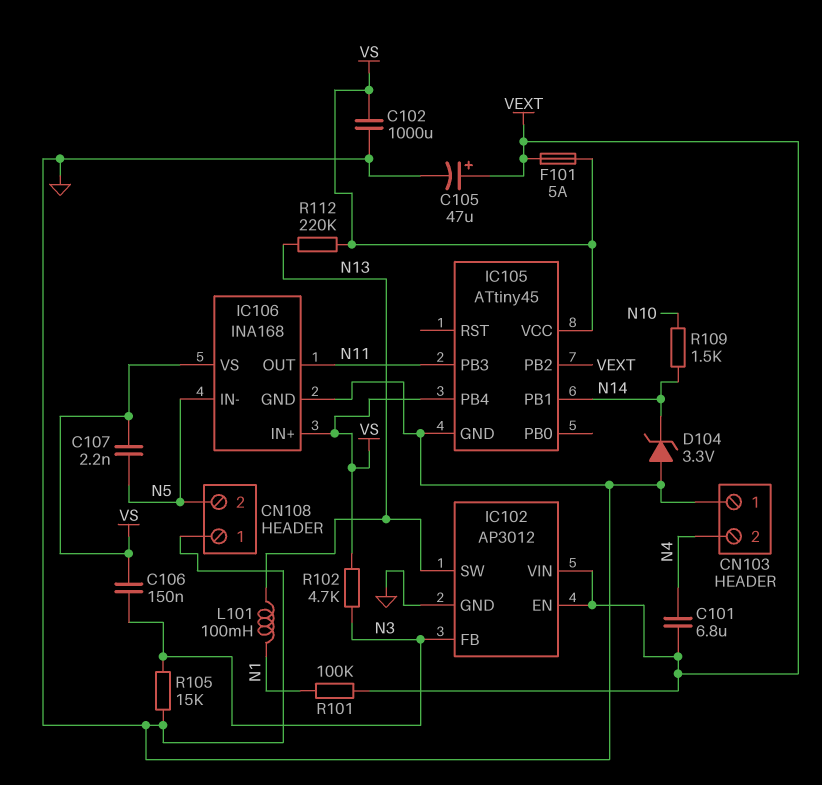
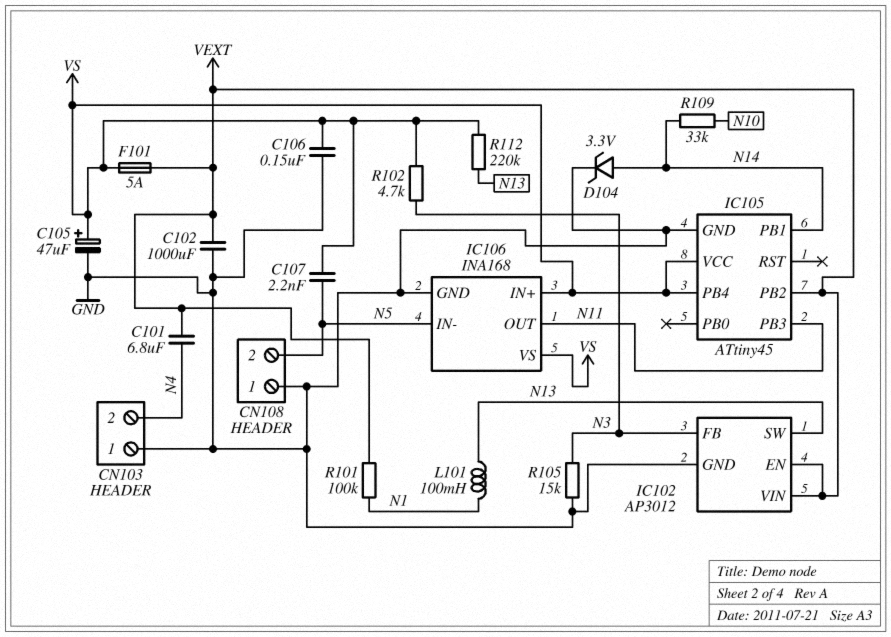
C102: 1000uF (GND, VS) -> 1000uF (GND, VEXT)
C105: 47uF (plus VEXT, minus GND) -> 47uF (plus VS, minus GND)
C106: 150nF (N3, VS) -> 150nF (GND, VS)
D104: zener 3.3V (A GND, K N14) -> zener 3.3V (A N14, K GND)
R109: 1.5k (N10, N14) -> 33k (N10, N14)

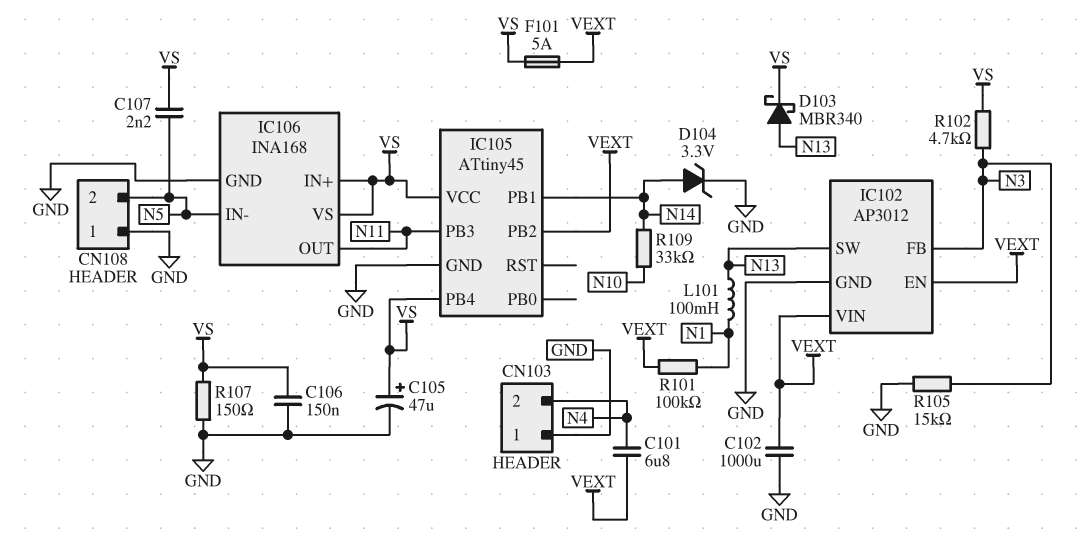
D103: none -> schottky MBR340 (A N13, K VS)
R107: none -> 150 (GND, VS)
R112: 220k (N13, VS) -> none

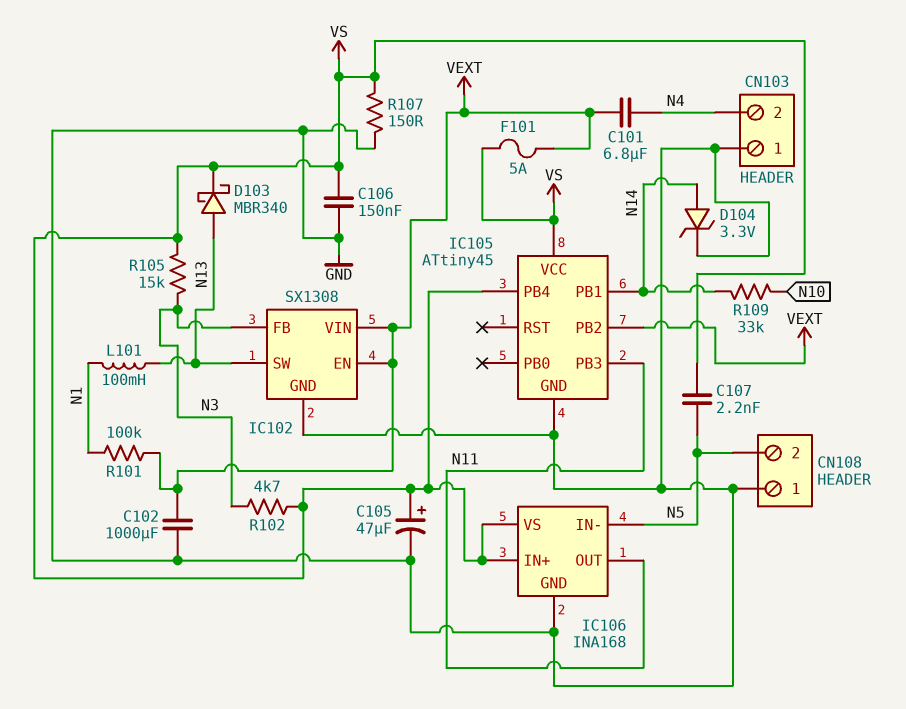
IC102: AP3012 -> SX1308
R105: 15k (GND, N3) -> 15k (N3, VS)

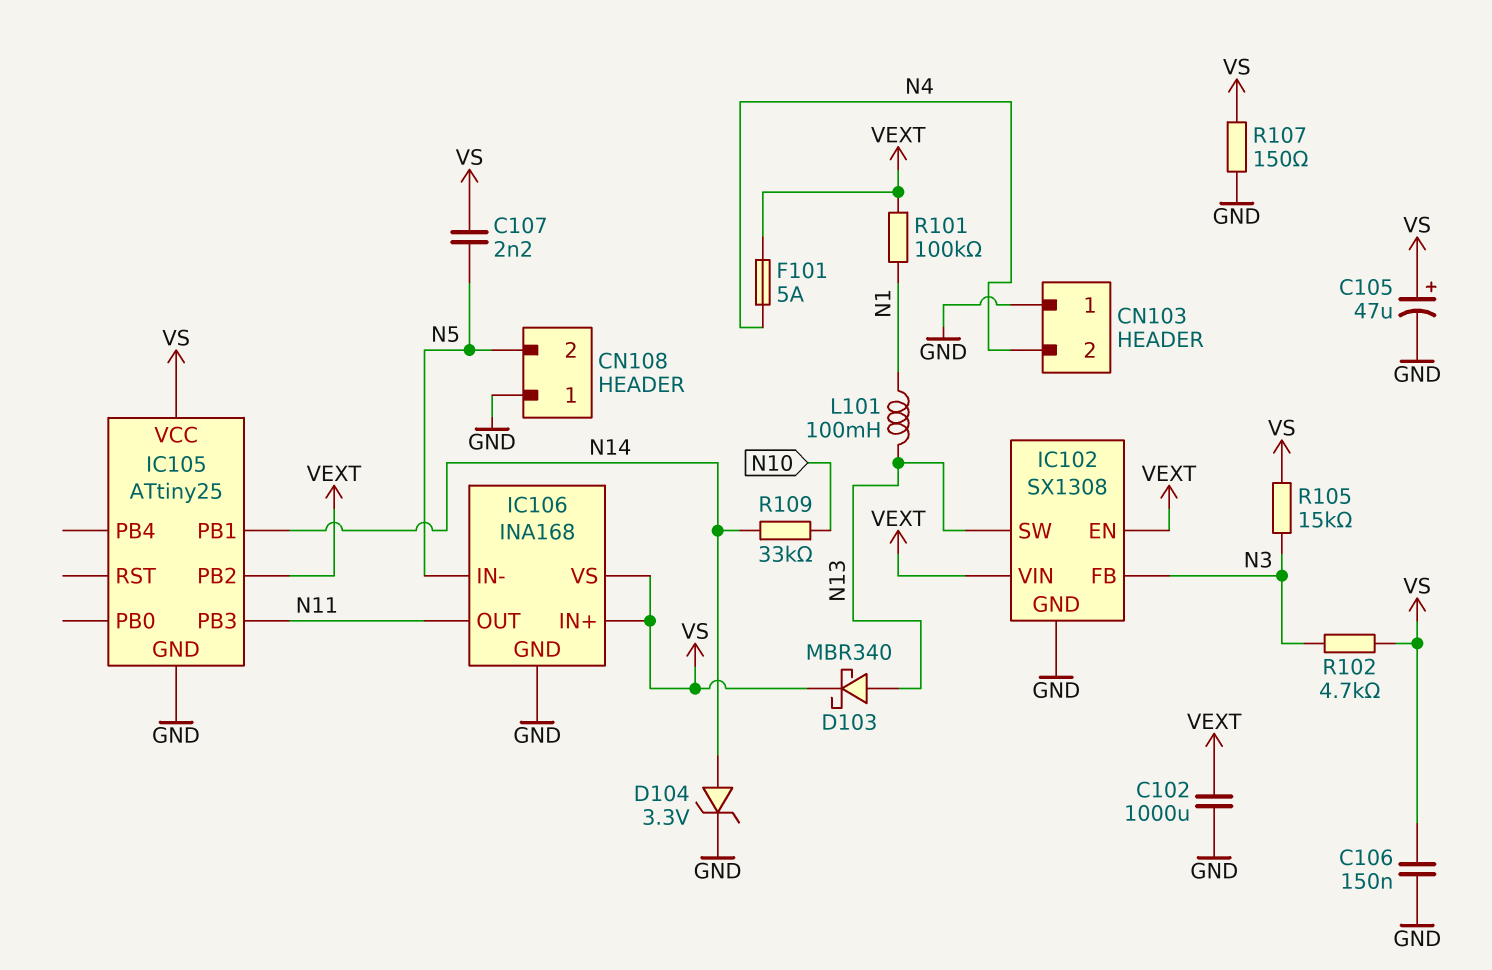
C101: 6.8uF (N4, VEXT) -> none
F101: 5A (VEXT, VS) -> 5A (N4, VEXT)
IC105: ATtiny45 -> ATtiny25
IC105 pin PB4: VS -> none

